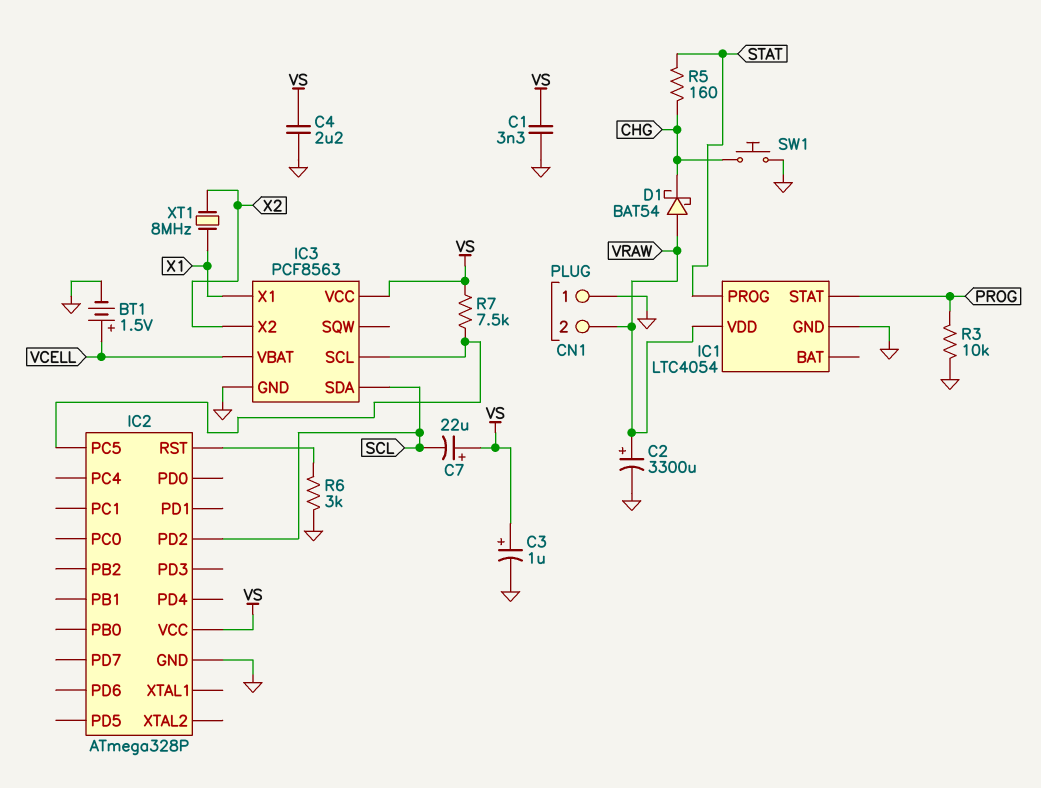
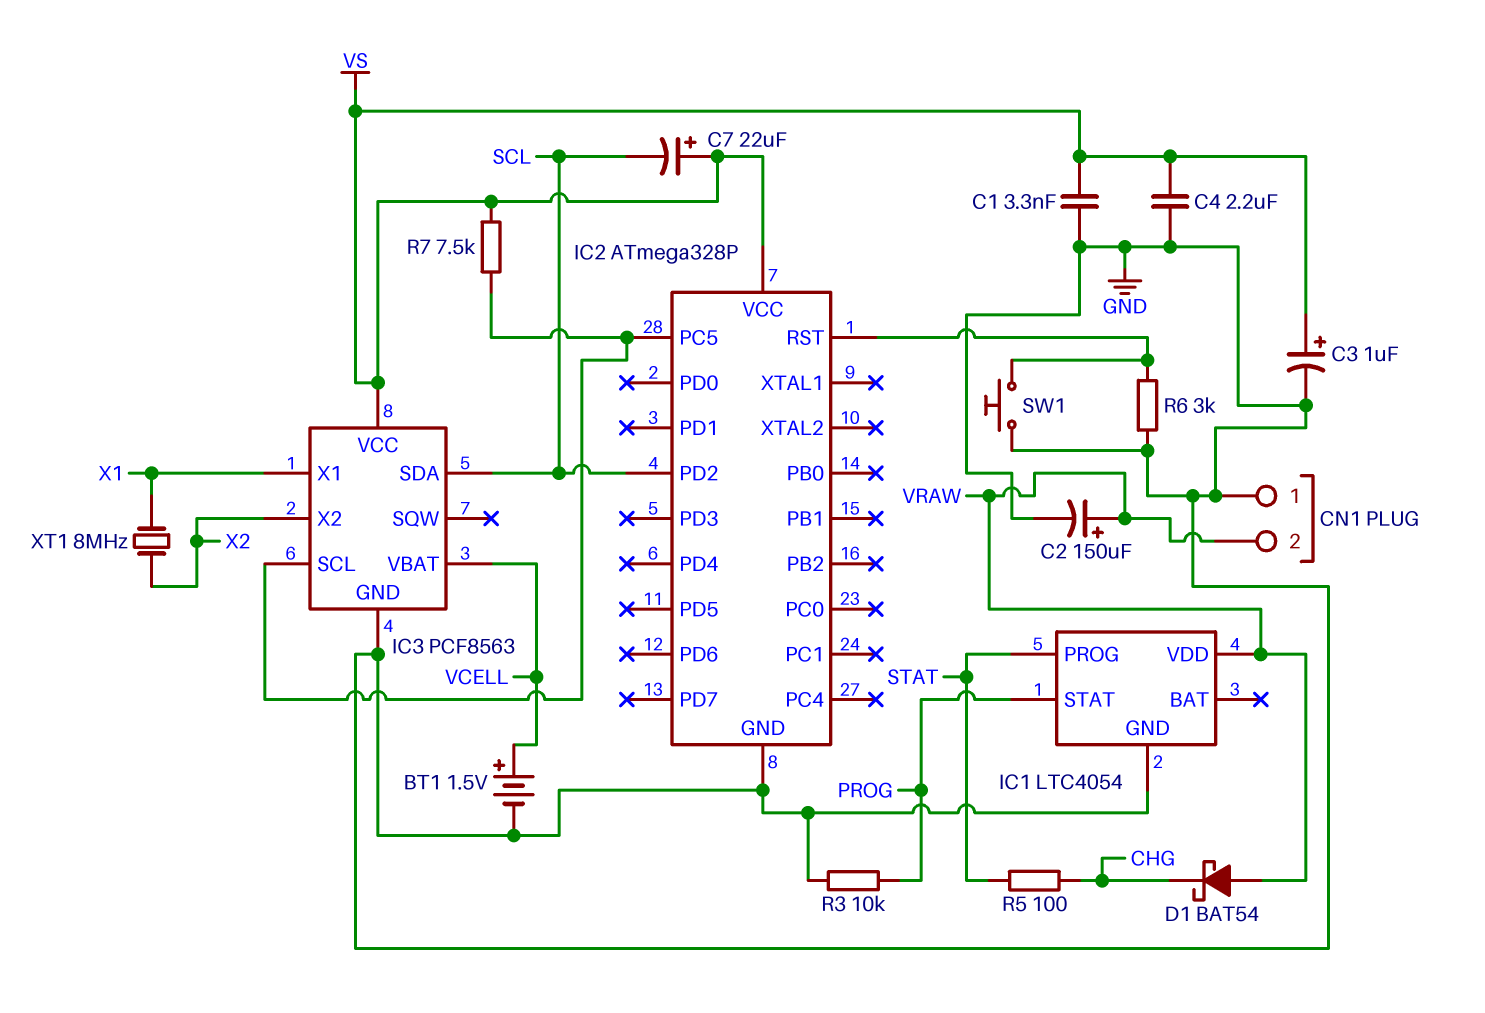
C2: 3300uF (plus VRAW, minus GND) -> 150uF (plus VRAW, minus GND)
R5: 160 (CHG, STAT) -> 100 (CHG, STAT)
SW1: button (CHG, GND) -> button (GND, IC2/RST)

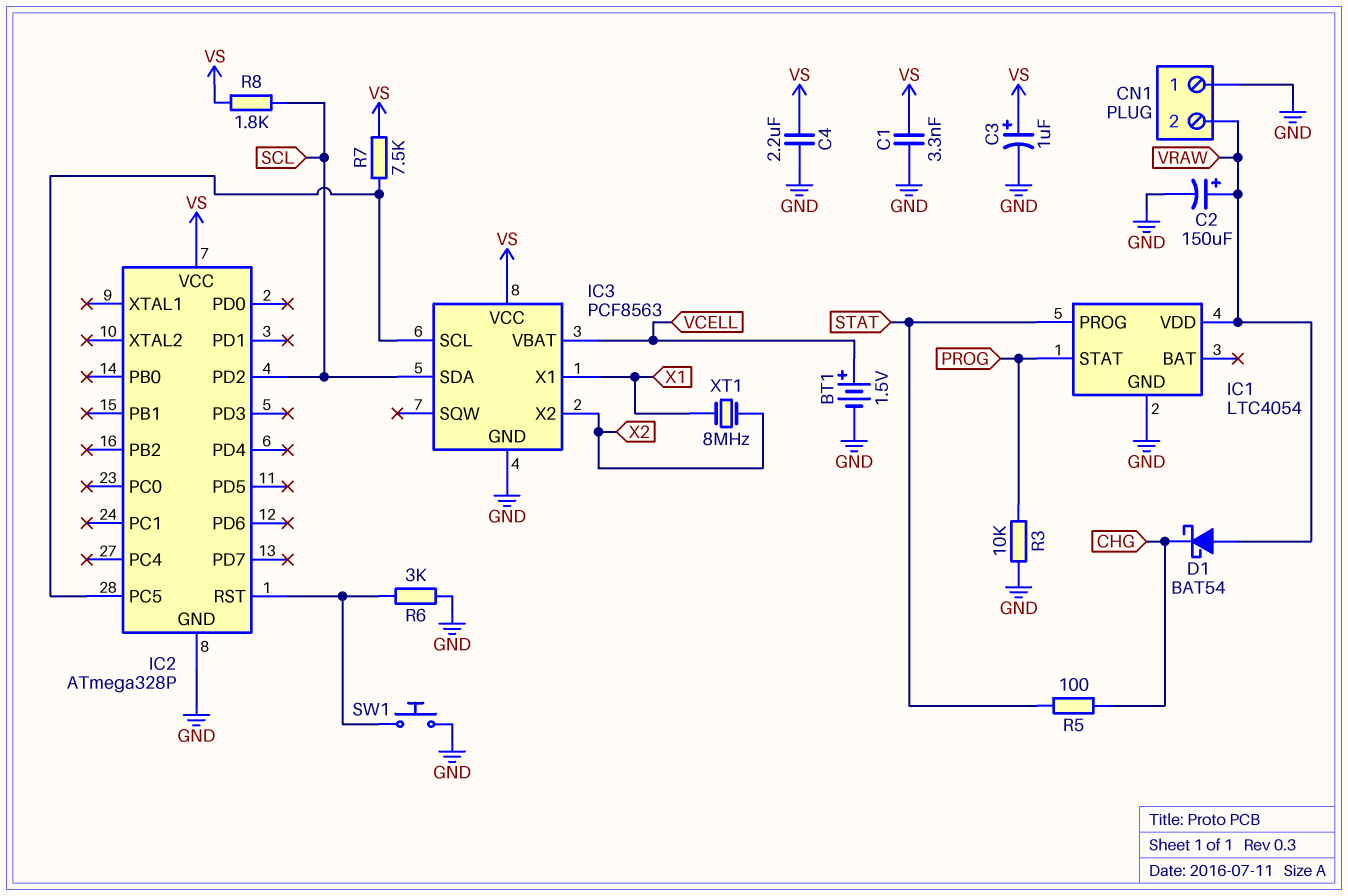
C7: 22uF (plus VS, minus SCL) -> none
R8: none -> 1.8k (SCL, VS)

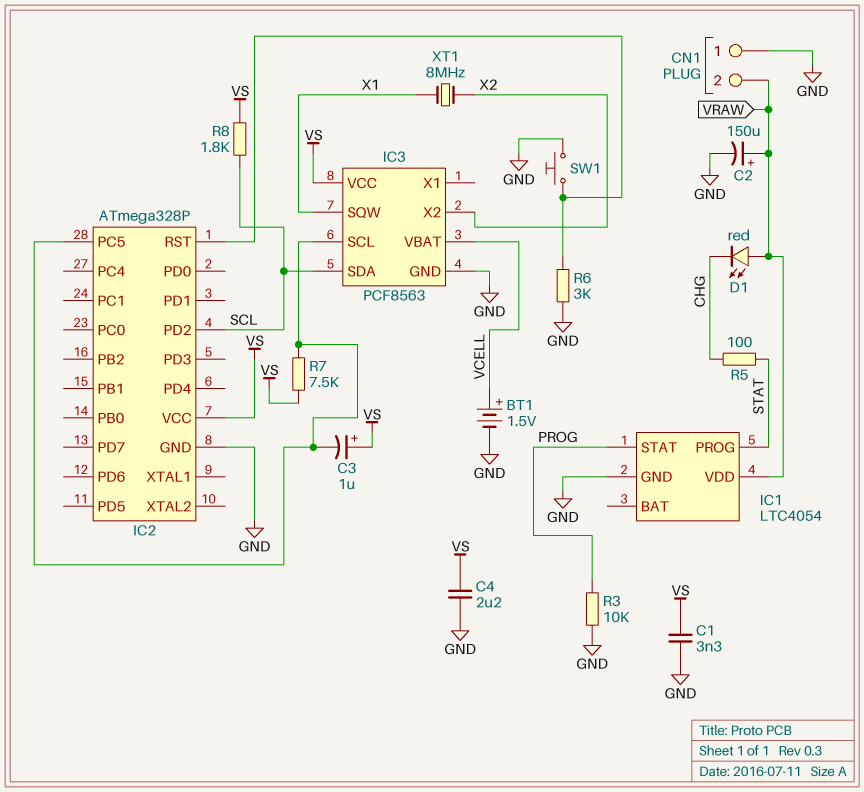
C3: 1uF (plus VS, minus GND) -> 1uF (plus VS, minus IC2/PC5)
D1: schottky BAT54 (A VRAW, K CHG) -> LED red (A VRAW, K CHG)
IC3 pin SQW: none -> X1
IC3 pin X1: X1 -> none

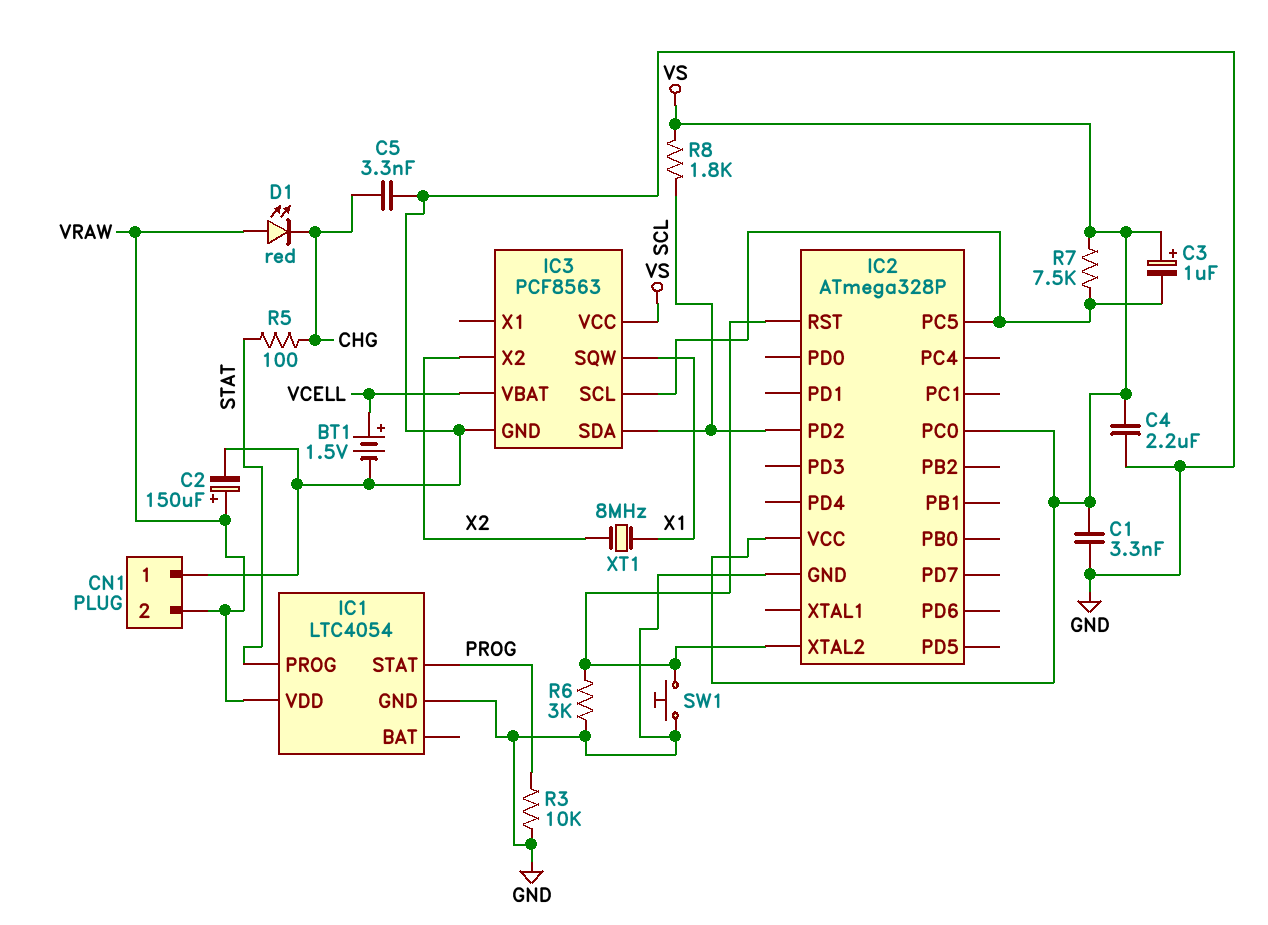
C5: none -> 3.3nF (CHG, GND)
IC2 pin PC0: none -> VS
IC2 pin XTAL2: none -> IC2/RST

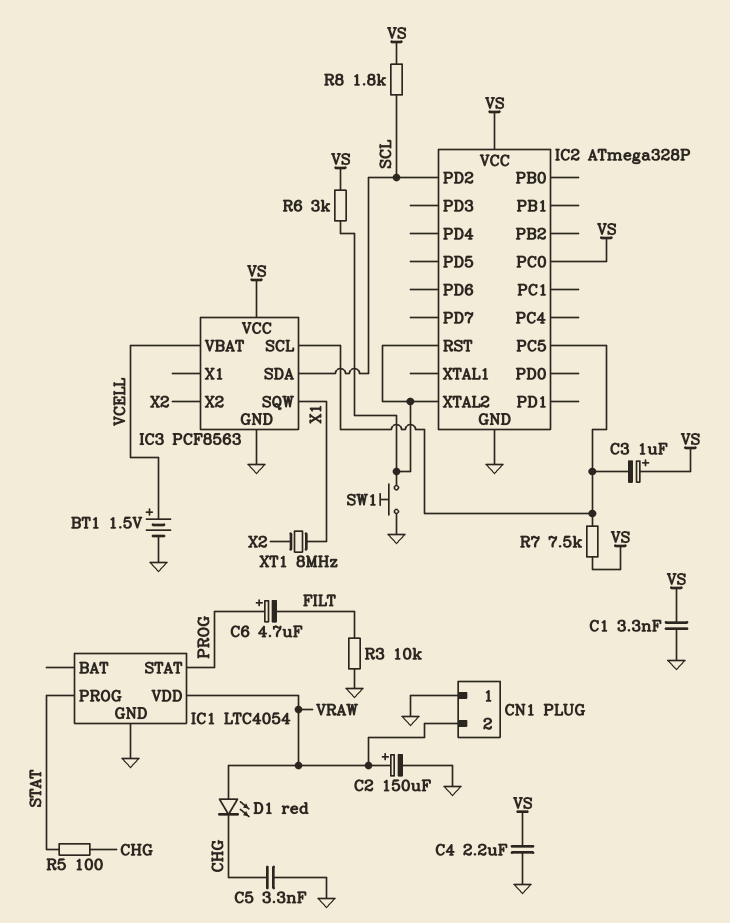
C6: none -> 4.7uF (plus PROG, minus FILT)
R3: 10k (GND, PROG) -> 10k (FILT, GND)
R6: 3k (GND, IC2/RST) -> 3k (IC2/RST, VS)

